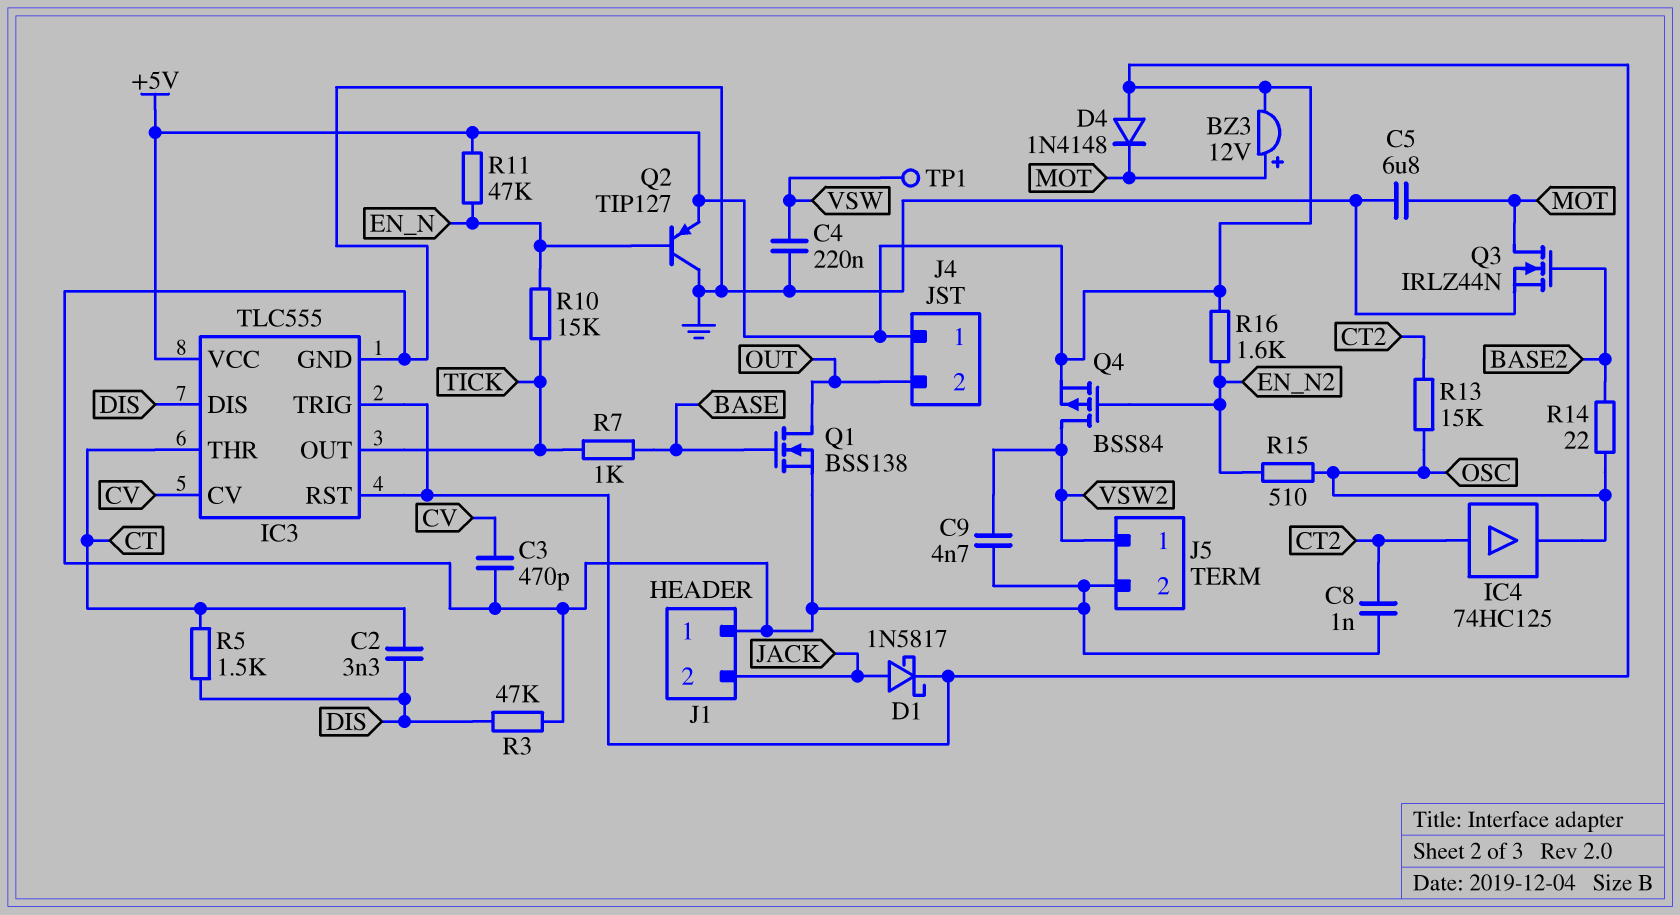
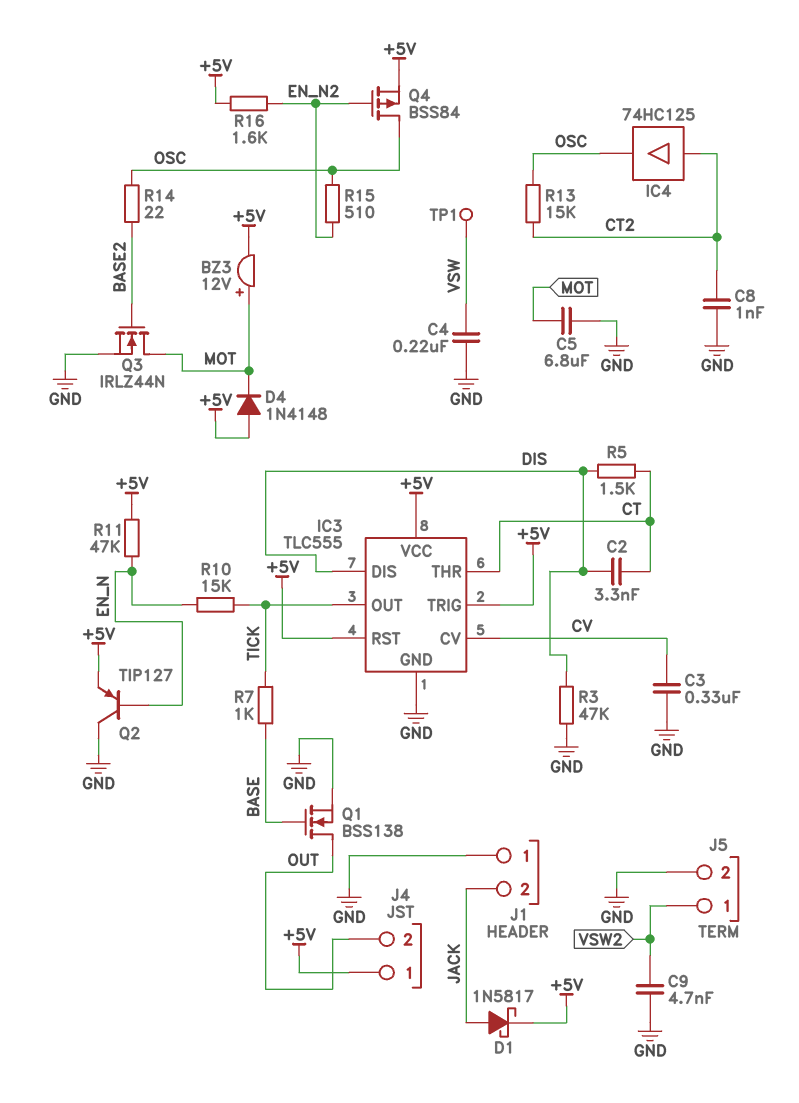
C3: 470pF (CV, GND) -> 330nF (CV, GND)
Q4: PMOS BSS84 (G EN_N2, D VSW2, S +5V) -> PMOS BSS84 (G EN_N2, D OSC, S +5V)

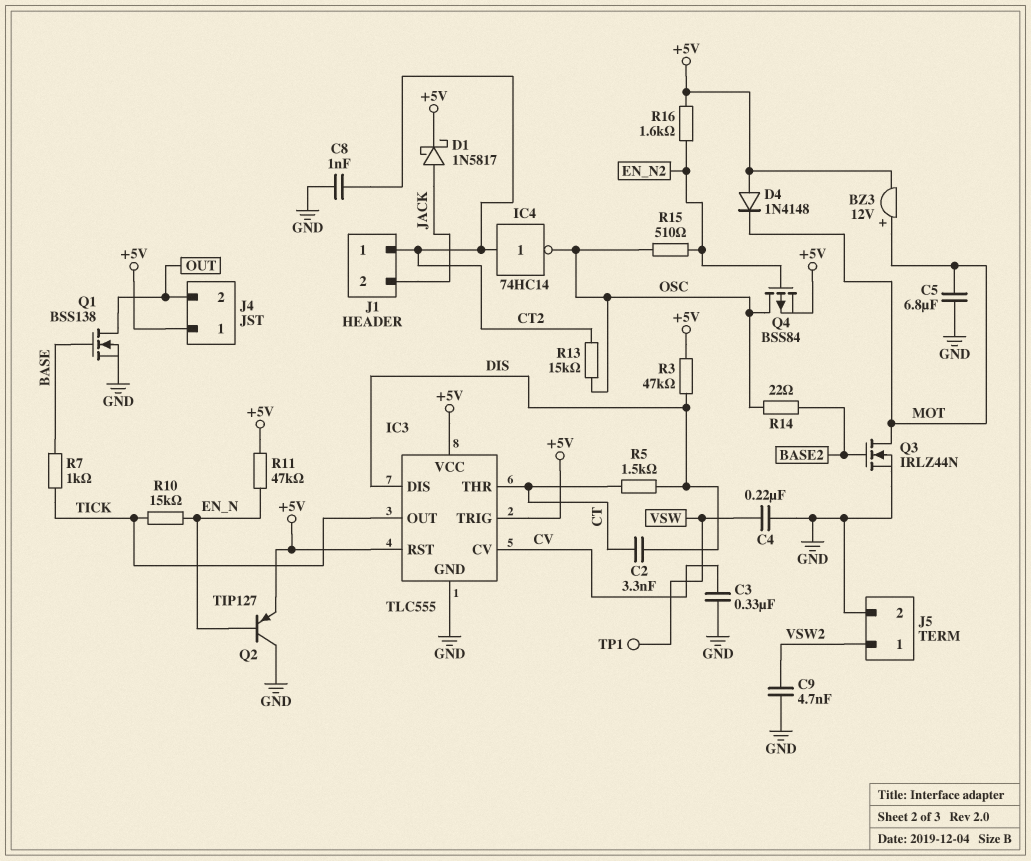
IC4: buffer 74HC125 (in CT2, out OSC) -> NOT 74HC14 (in CT2, out OSC)
J1 pin 1: GND -> CT2
R3: 47k (DIS, GND) -> 47k (+5V, DIS)

